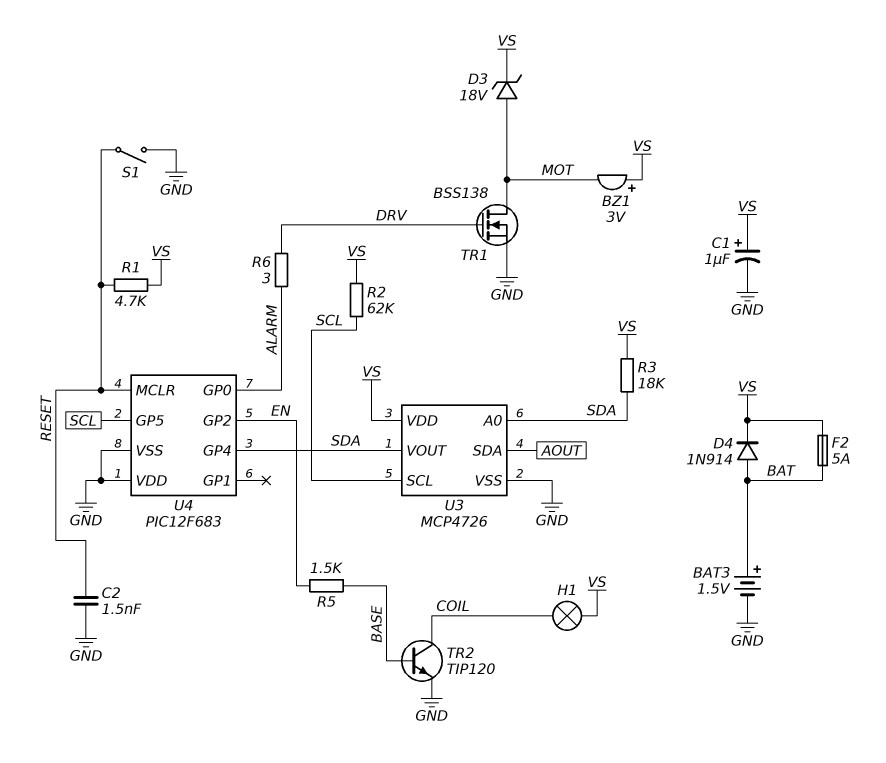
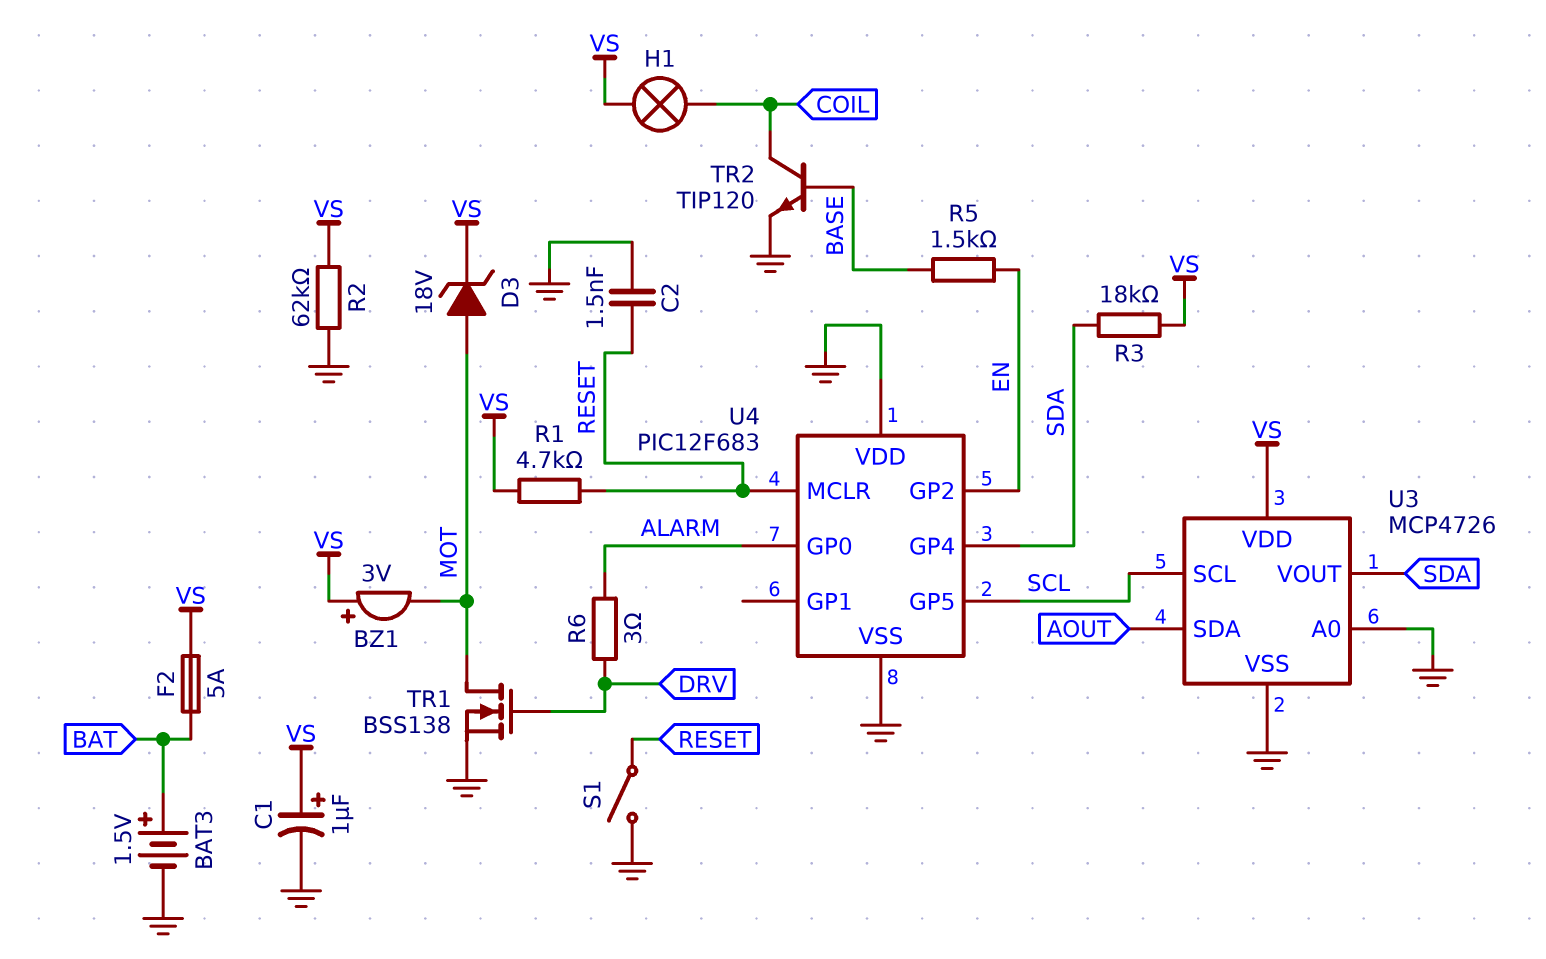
D4: diode 1N914 (A BAT, K VS) -> none
R2: 62k (SCL, VS) -> 62k (GND, VS)
U3 pin A0: SDA -> GND

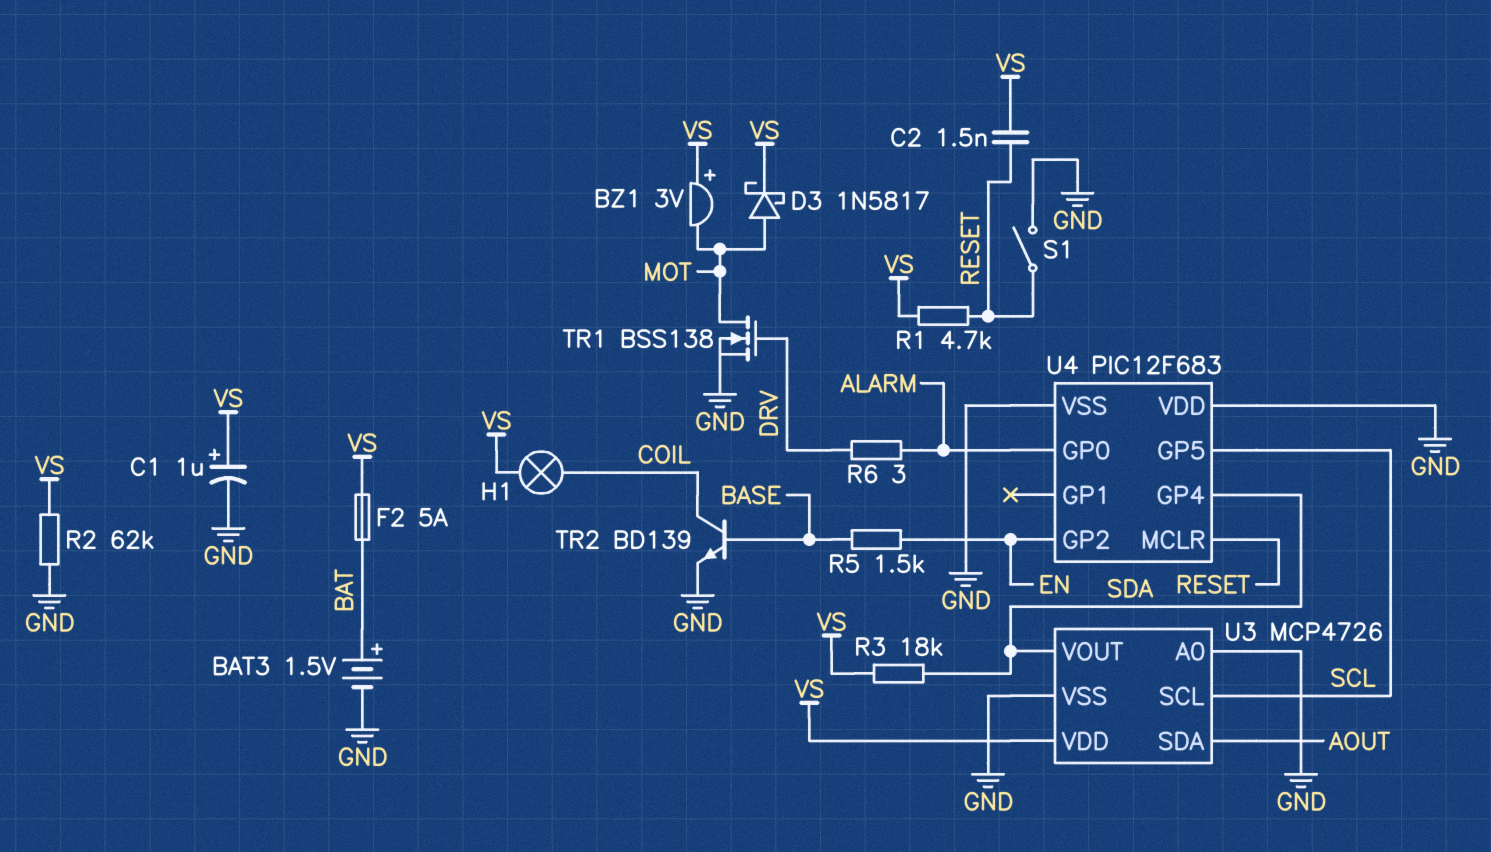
C2: 1.5nF (GND, RESET) -> 1.5nF (RESET, VS)
D3: zener 18V (A MOT, K VS) -> schottky 1N5817 (A MOT, K VS)
TR2: NPN TIP120 (B BASE, C COIL, E GND) -> NPN BD139 (B BASE, C COIL, E GND)

